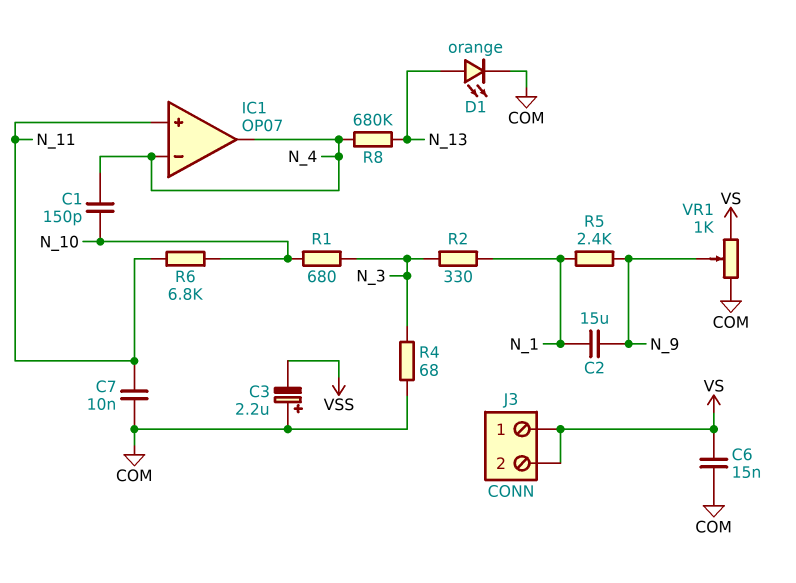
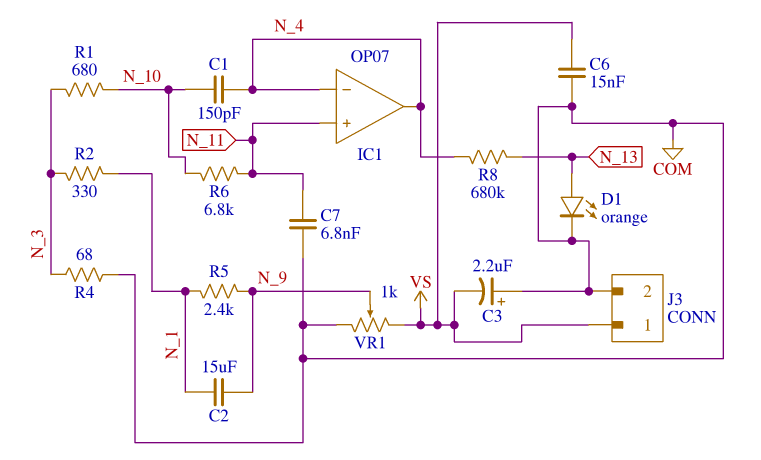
C3: 2.2uF (plus COM, minus VSS) -> 2.2uF (plus COM, minus VS)
C7: 10nF (COM, N_11) -> 6.8nF (COM, N_11)
J3 pin 2: VS -> COM

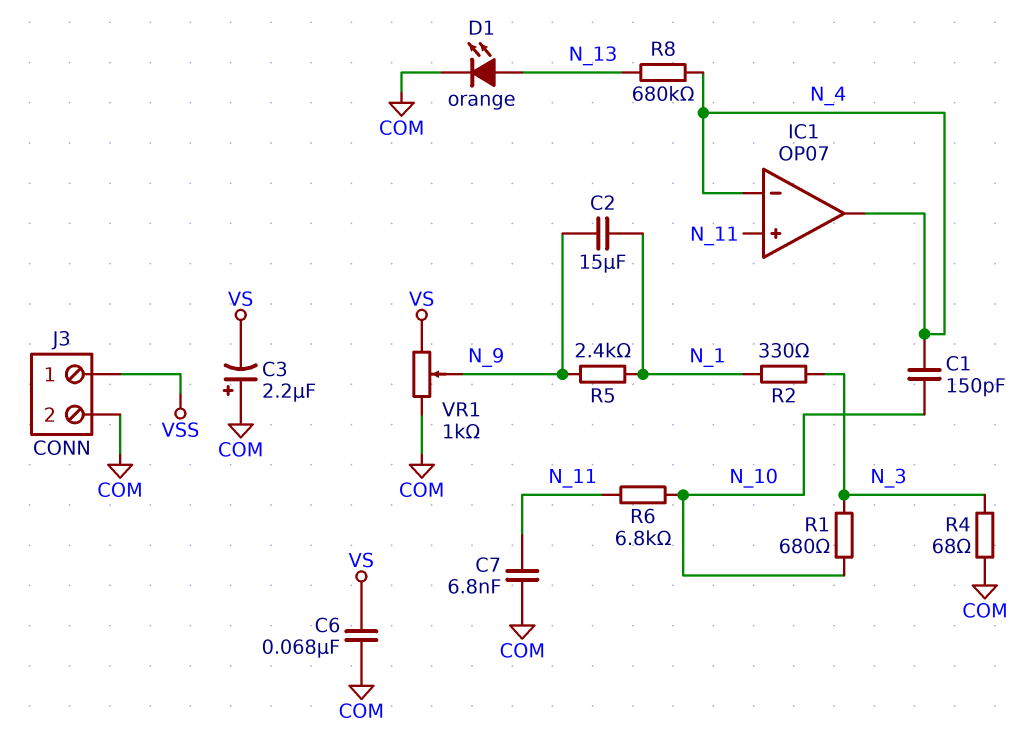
C6: 15nF (COM, VS) -> 68nF (COM, VS)
J3 pin 1: VS -> VSS

